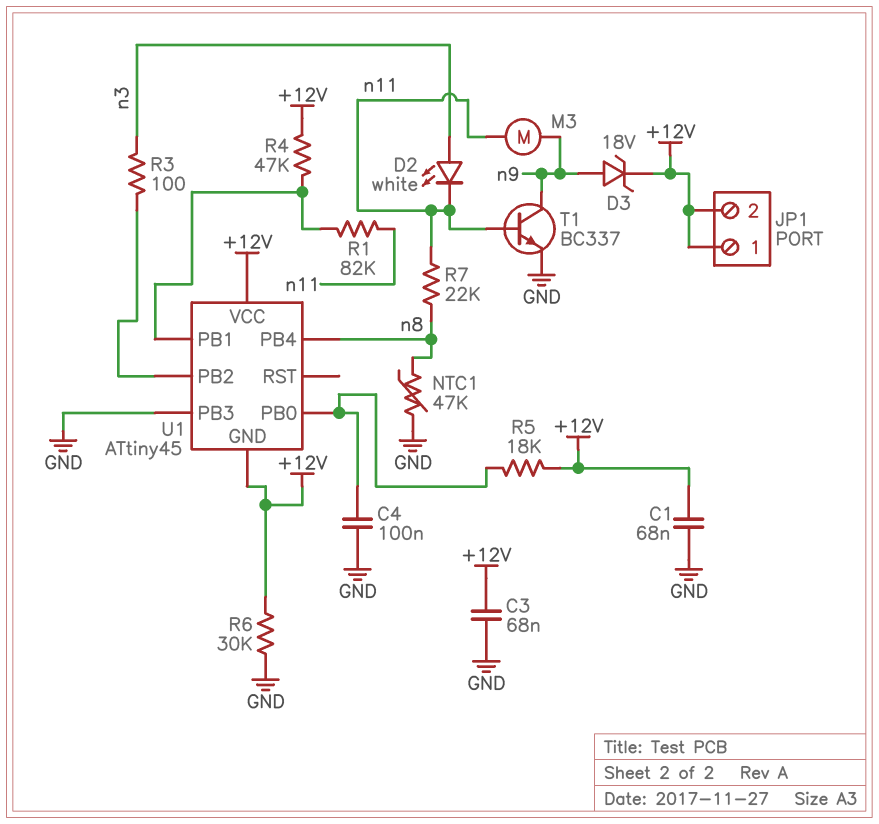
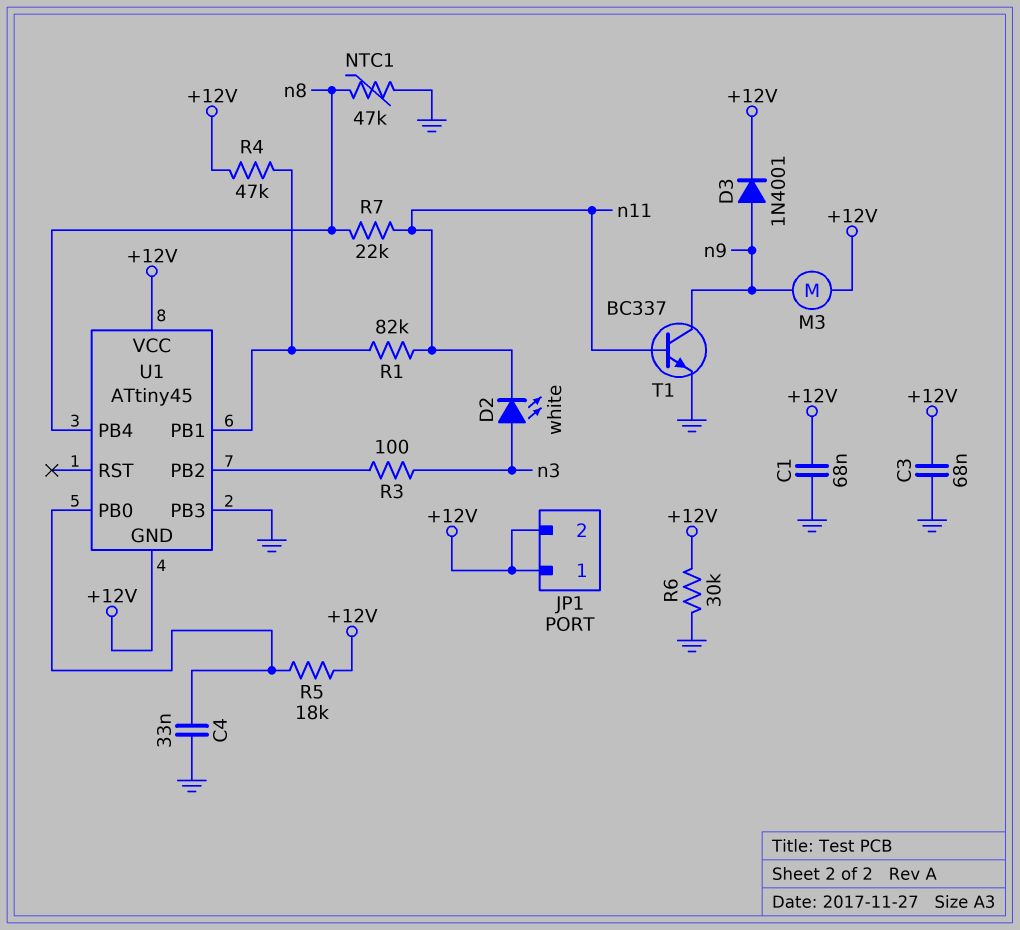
C4: 100nF (GND, U1/PB0) -> 33nF (GND, U1/PB0)
D3: zener 18V (A n9, K +12V) -> diode 1N4001 (A n9, K +12V)
M3: motor (n9, n11) -> motor (+12V, n9)

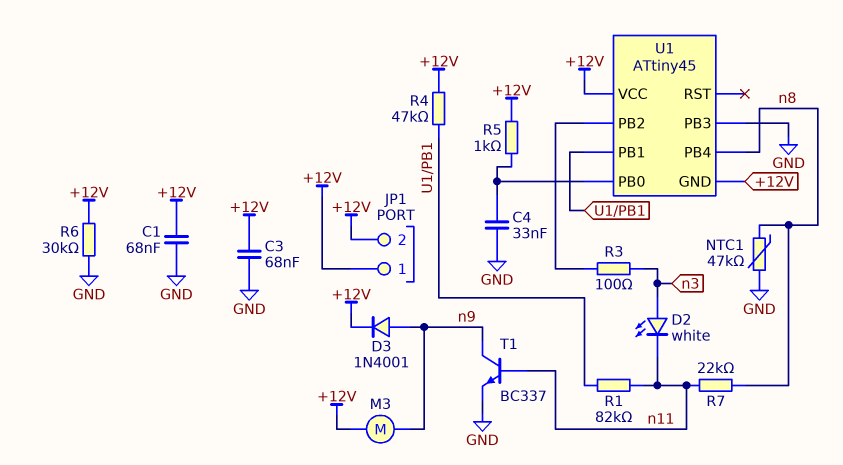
R5: 18k (+12V, U1/PB0) -> 1k (+12V, U1/PB0)

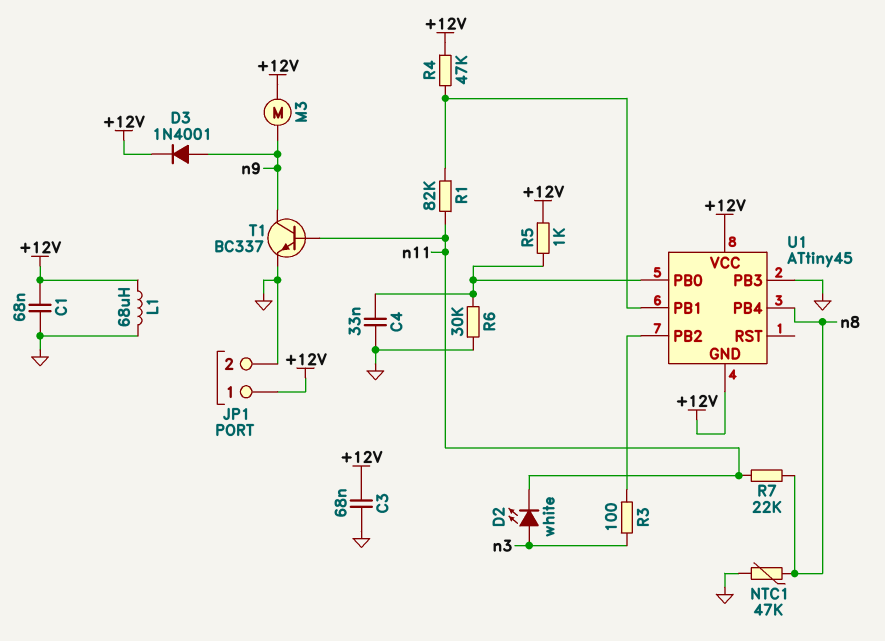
JP1 pin 2: +12V -> GND
L1: none -> 68uH (+12V, GND)
R6: 30k (+12V, GND) -> 30k (GND, U1/PB0)

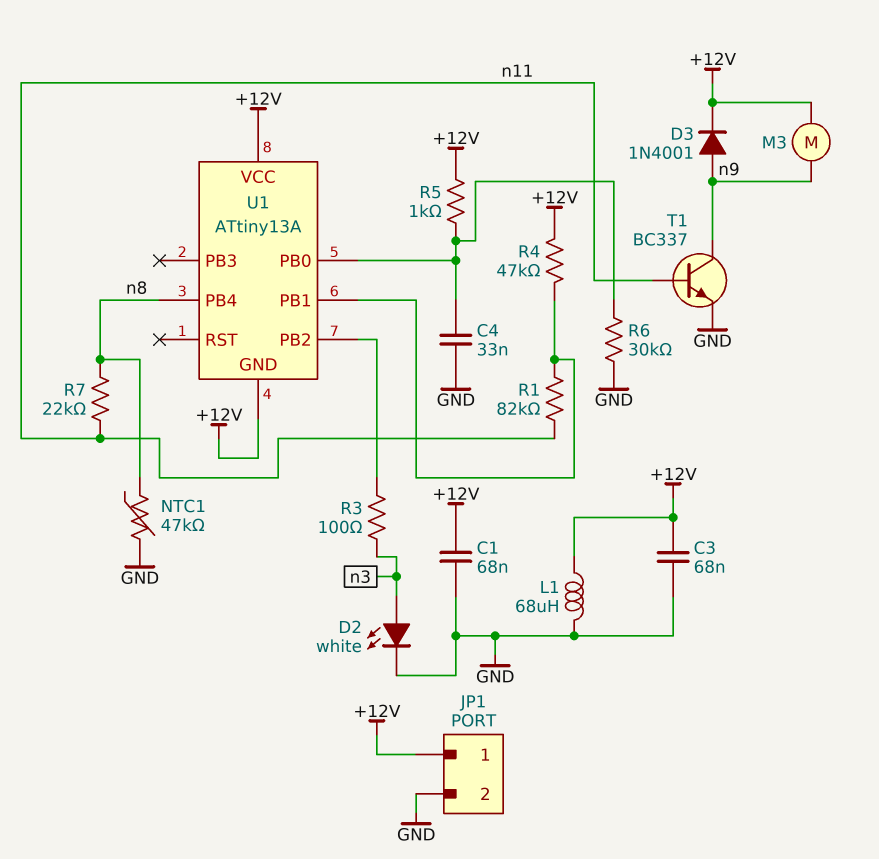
D2: LED white (A n3, K n11) -> LED white (A n3, K GND)
U1: ATtiny45 -> ATtiny13A
U1 pin PB3: GND -> none

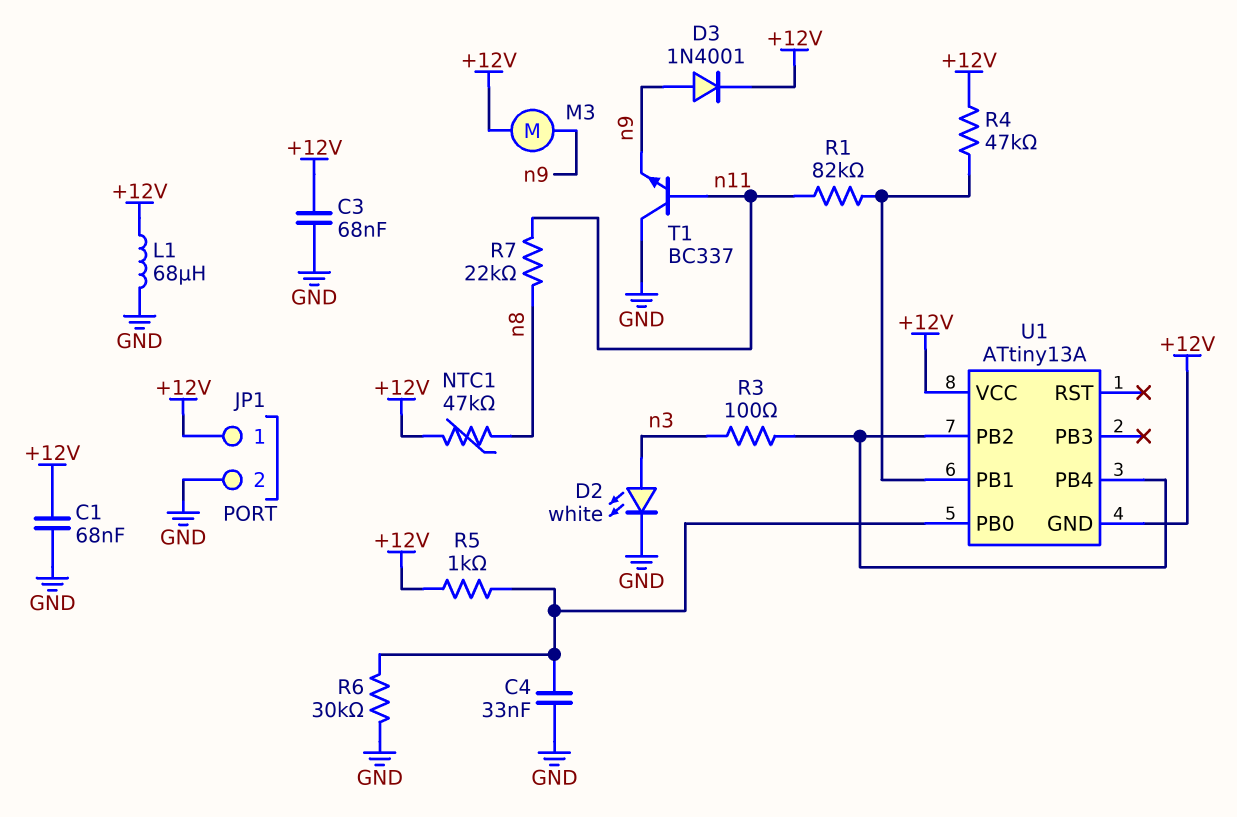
NTC1: 47k (GND, n8) -> 47k (+12V, n8)
T1: NPN BC337 (B n11, C n9, E GND) -> NPN BC337 (B n11, C GND, E n9)
U1 pin PB4: n8 -> U1/PB2

